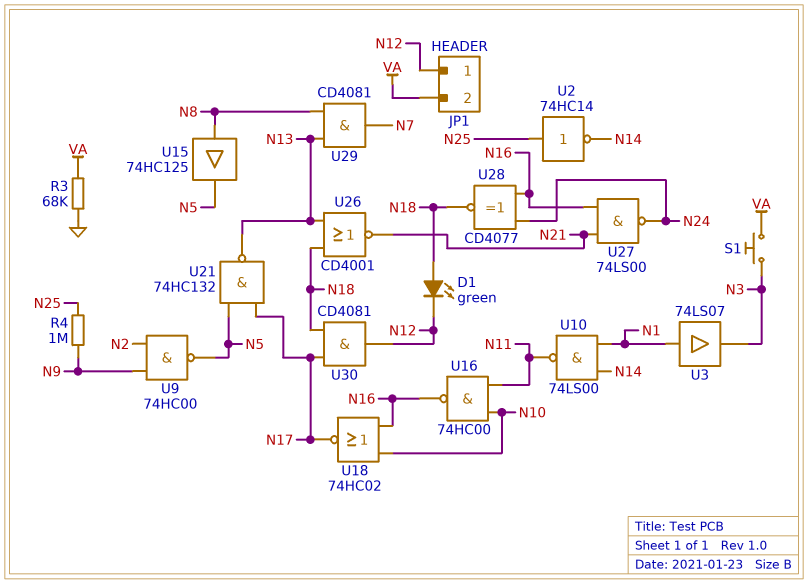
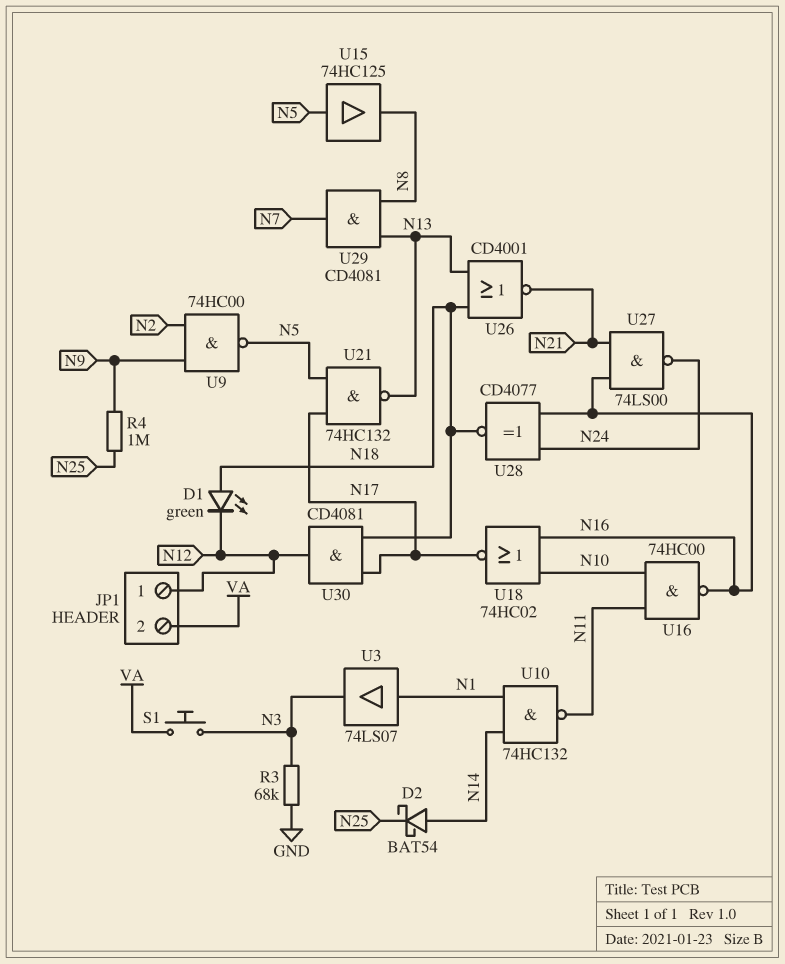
D2: none -> schottky BAT54 (A N14, K N25)
R3: 68k (GND, VA) -> 68k (GND, N3)
U2: NOT 74HC14 (in N25, out N14) -> none
U10: NAND 74LS00 (in N1, in N14, out N11) -> NAND 74HC132 (in N1, in N14, out N11)
U15: buffer 74HC125 (in N8, out N5) -> buffer 74HC125 (in N5, out N8)

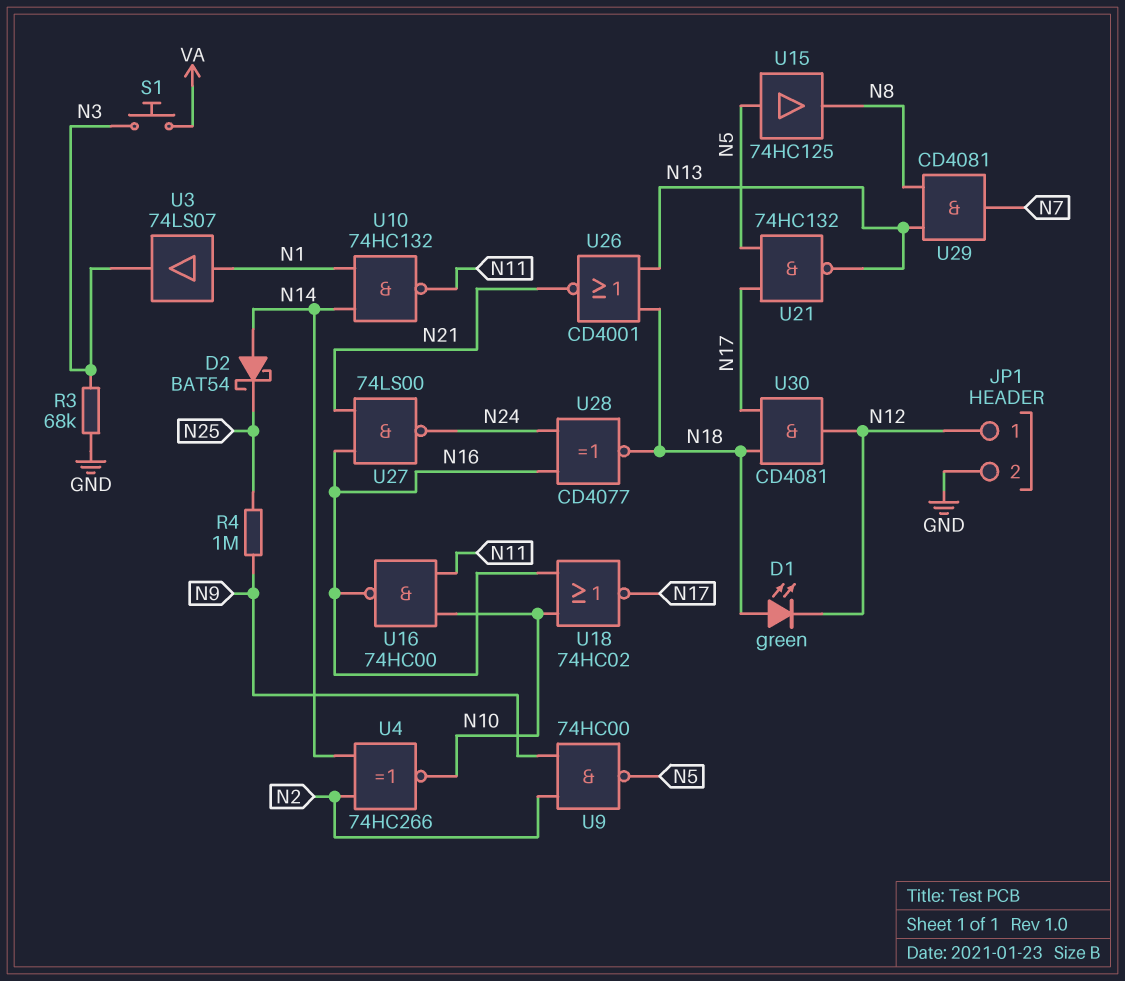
JP1 pin 2: VA -> GND
U4: none -> XNOR 74HC266 (in N2, in N14, out N10)

